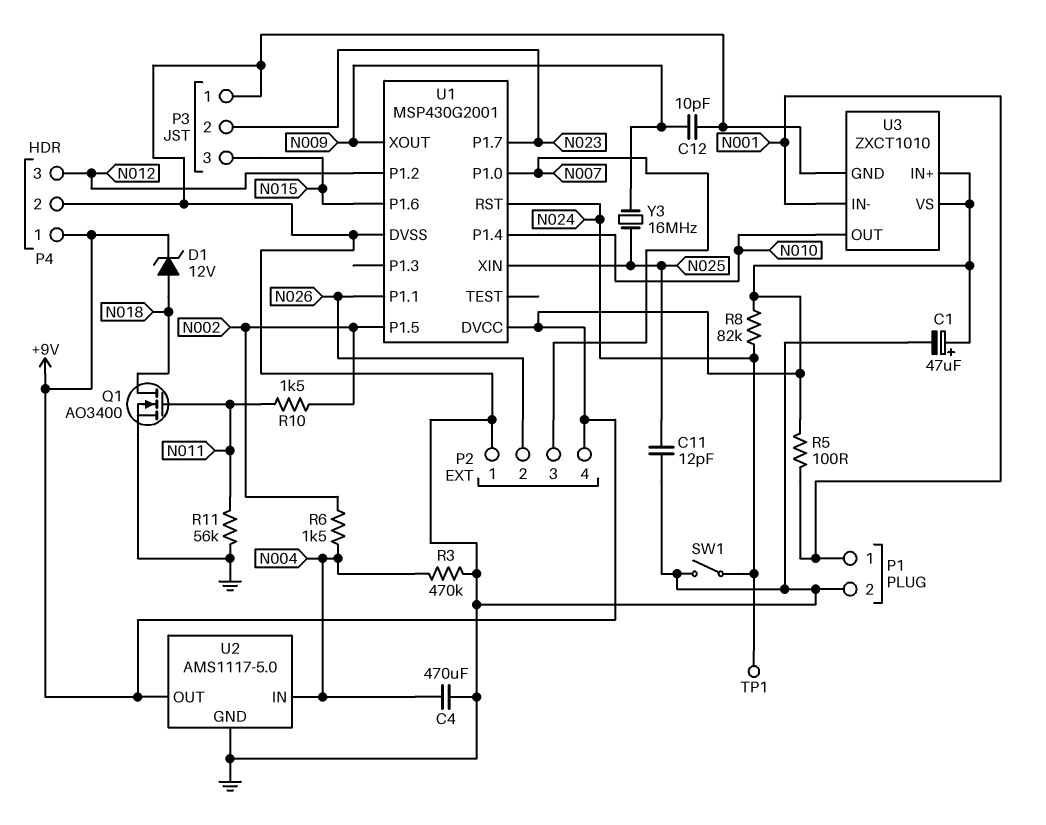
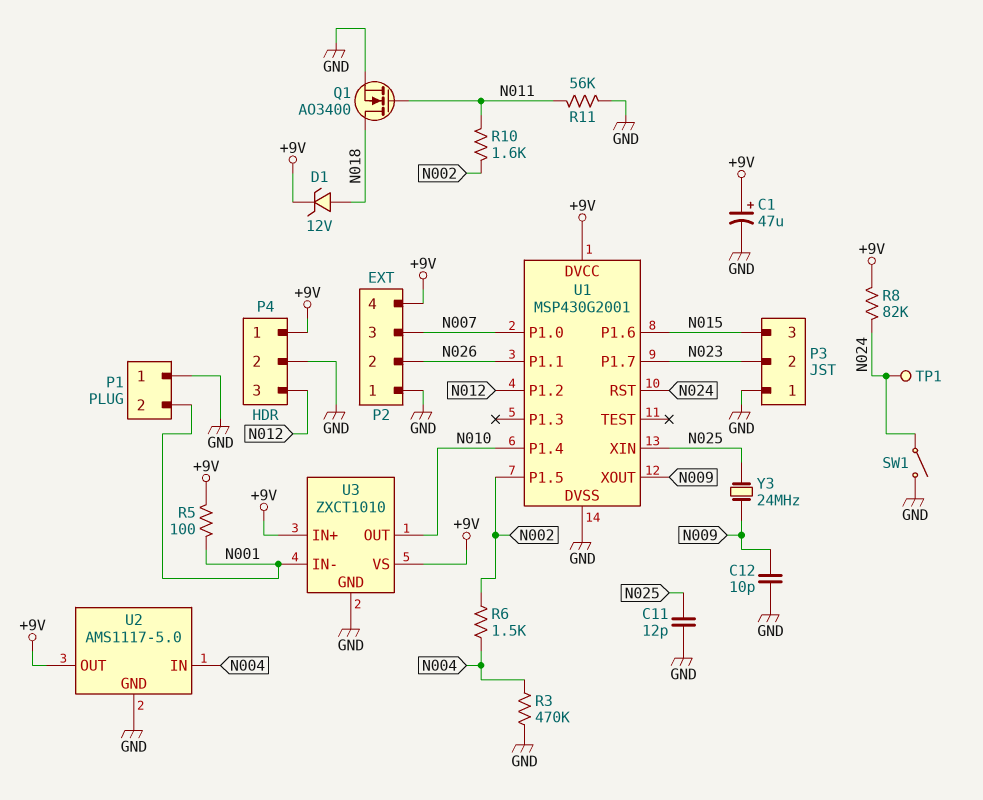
C4: 470uF (GND, N004) -> none
P1 pin 1: N001 -> GND
P1 pin 2: GND -> N001
R10: 1.5k (N002, N011) -> 1.6k (N002, N011)
Y3: 16MHz (N009, N025) -> 24MHz (N009, N025)

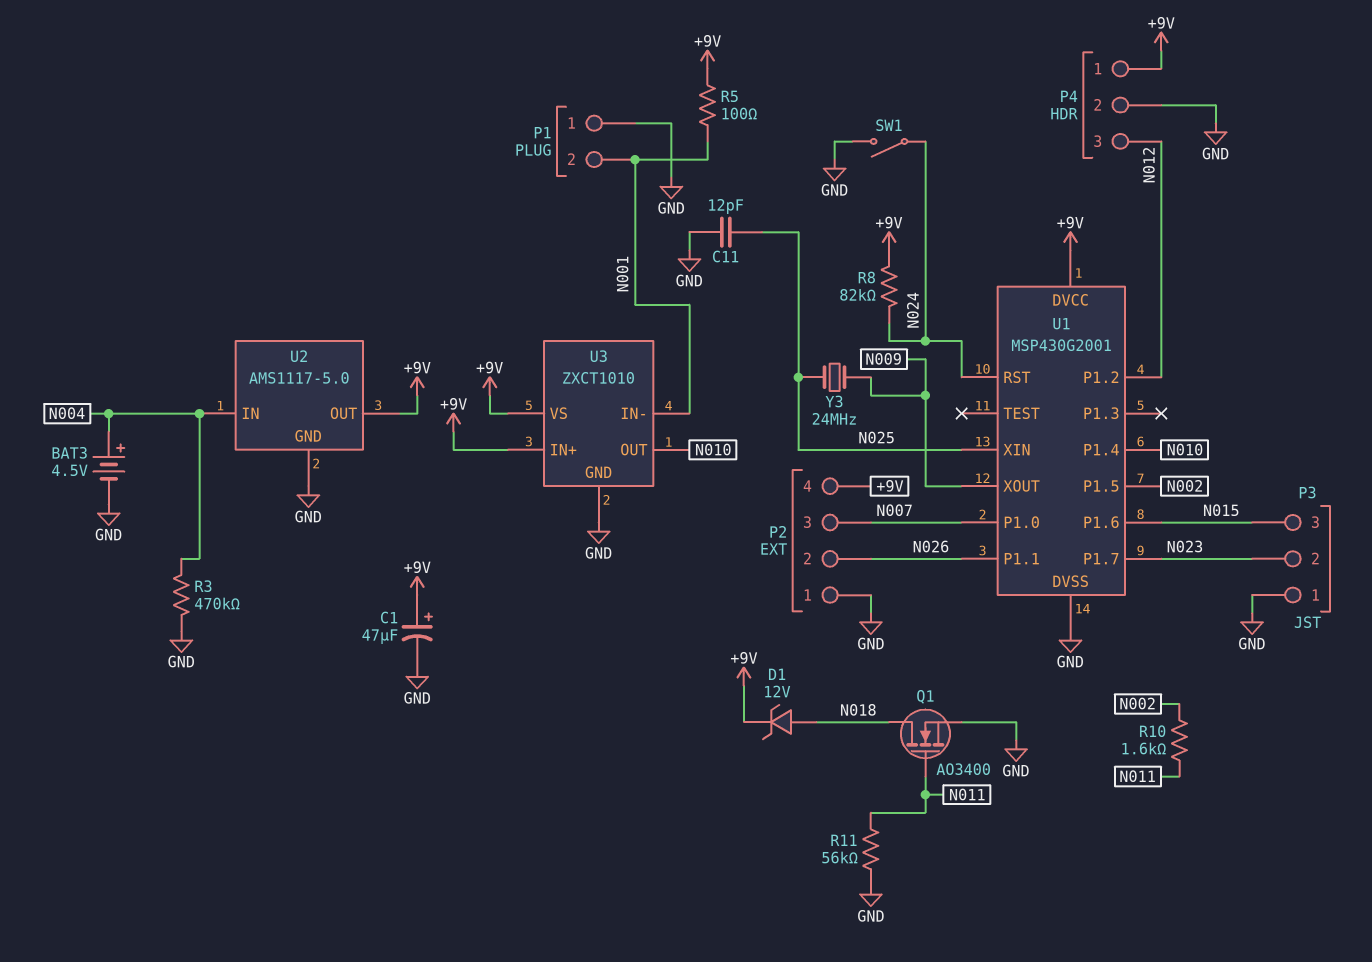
BAT3: none -> 4.5V (plus N004, minus GND)
C12: 10pF (GND, N009) -> none
R6: 1.5k (N002, N004) -> none
TP1: test point (N024) -> none

